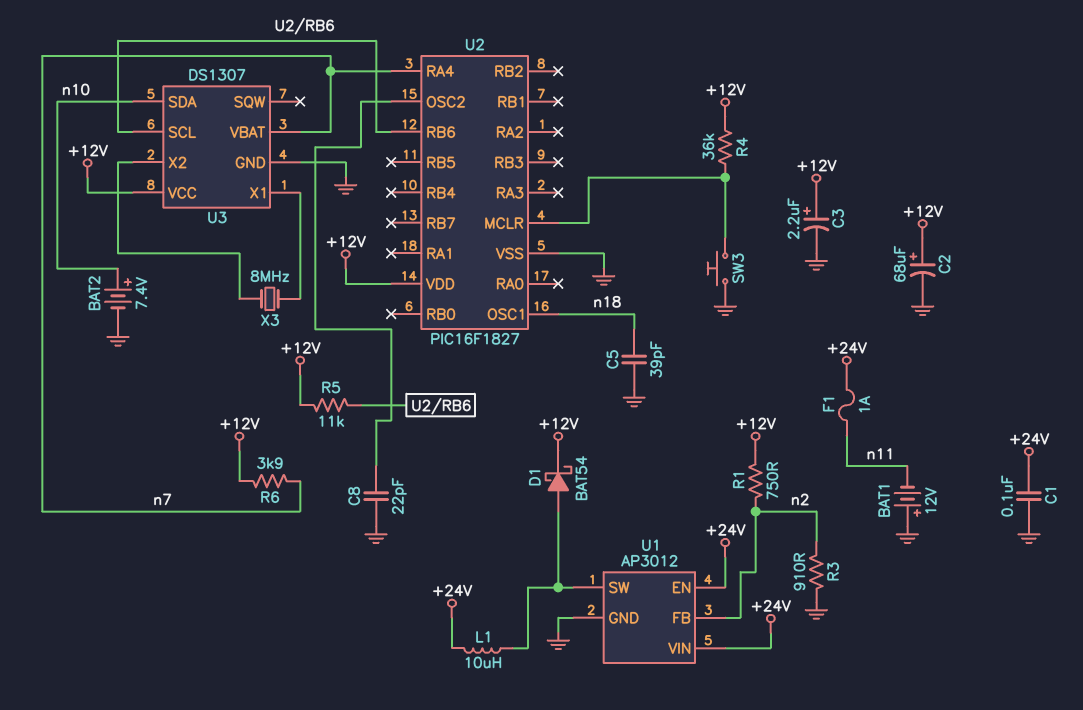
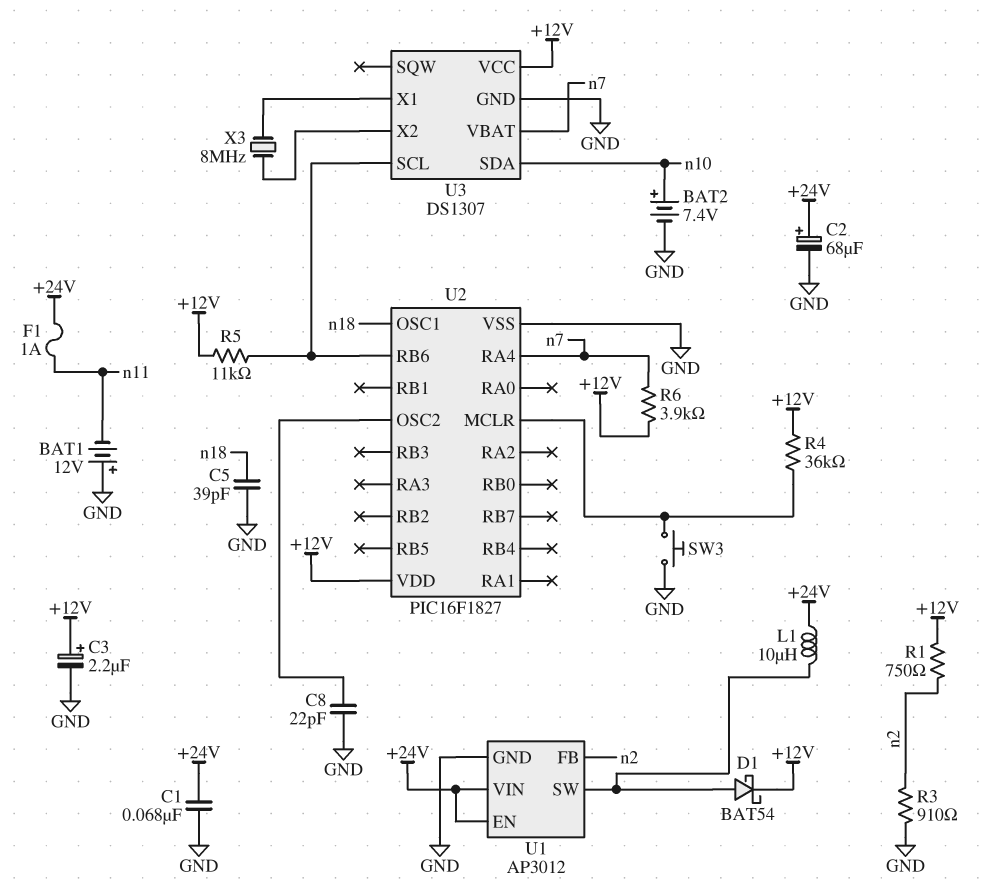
C1: 100nF (+24V, GND) -> 68nF (+24V, GND)
C2: 68uF (plus +12V, minus GND) -> 68uF (plus +24V, minus GND)

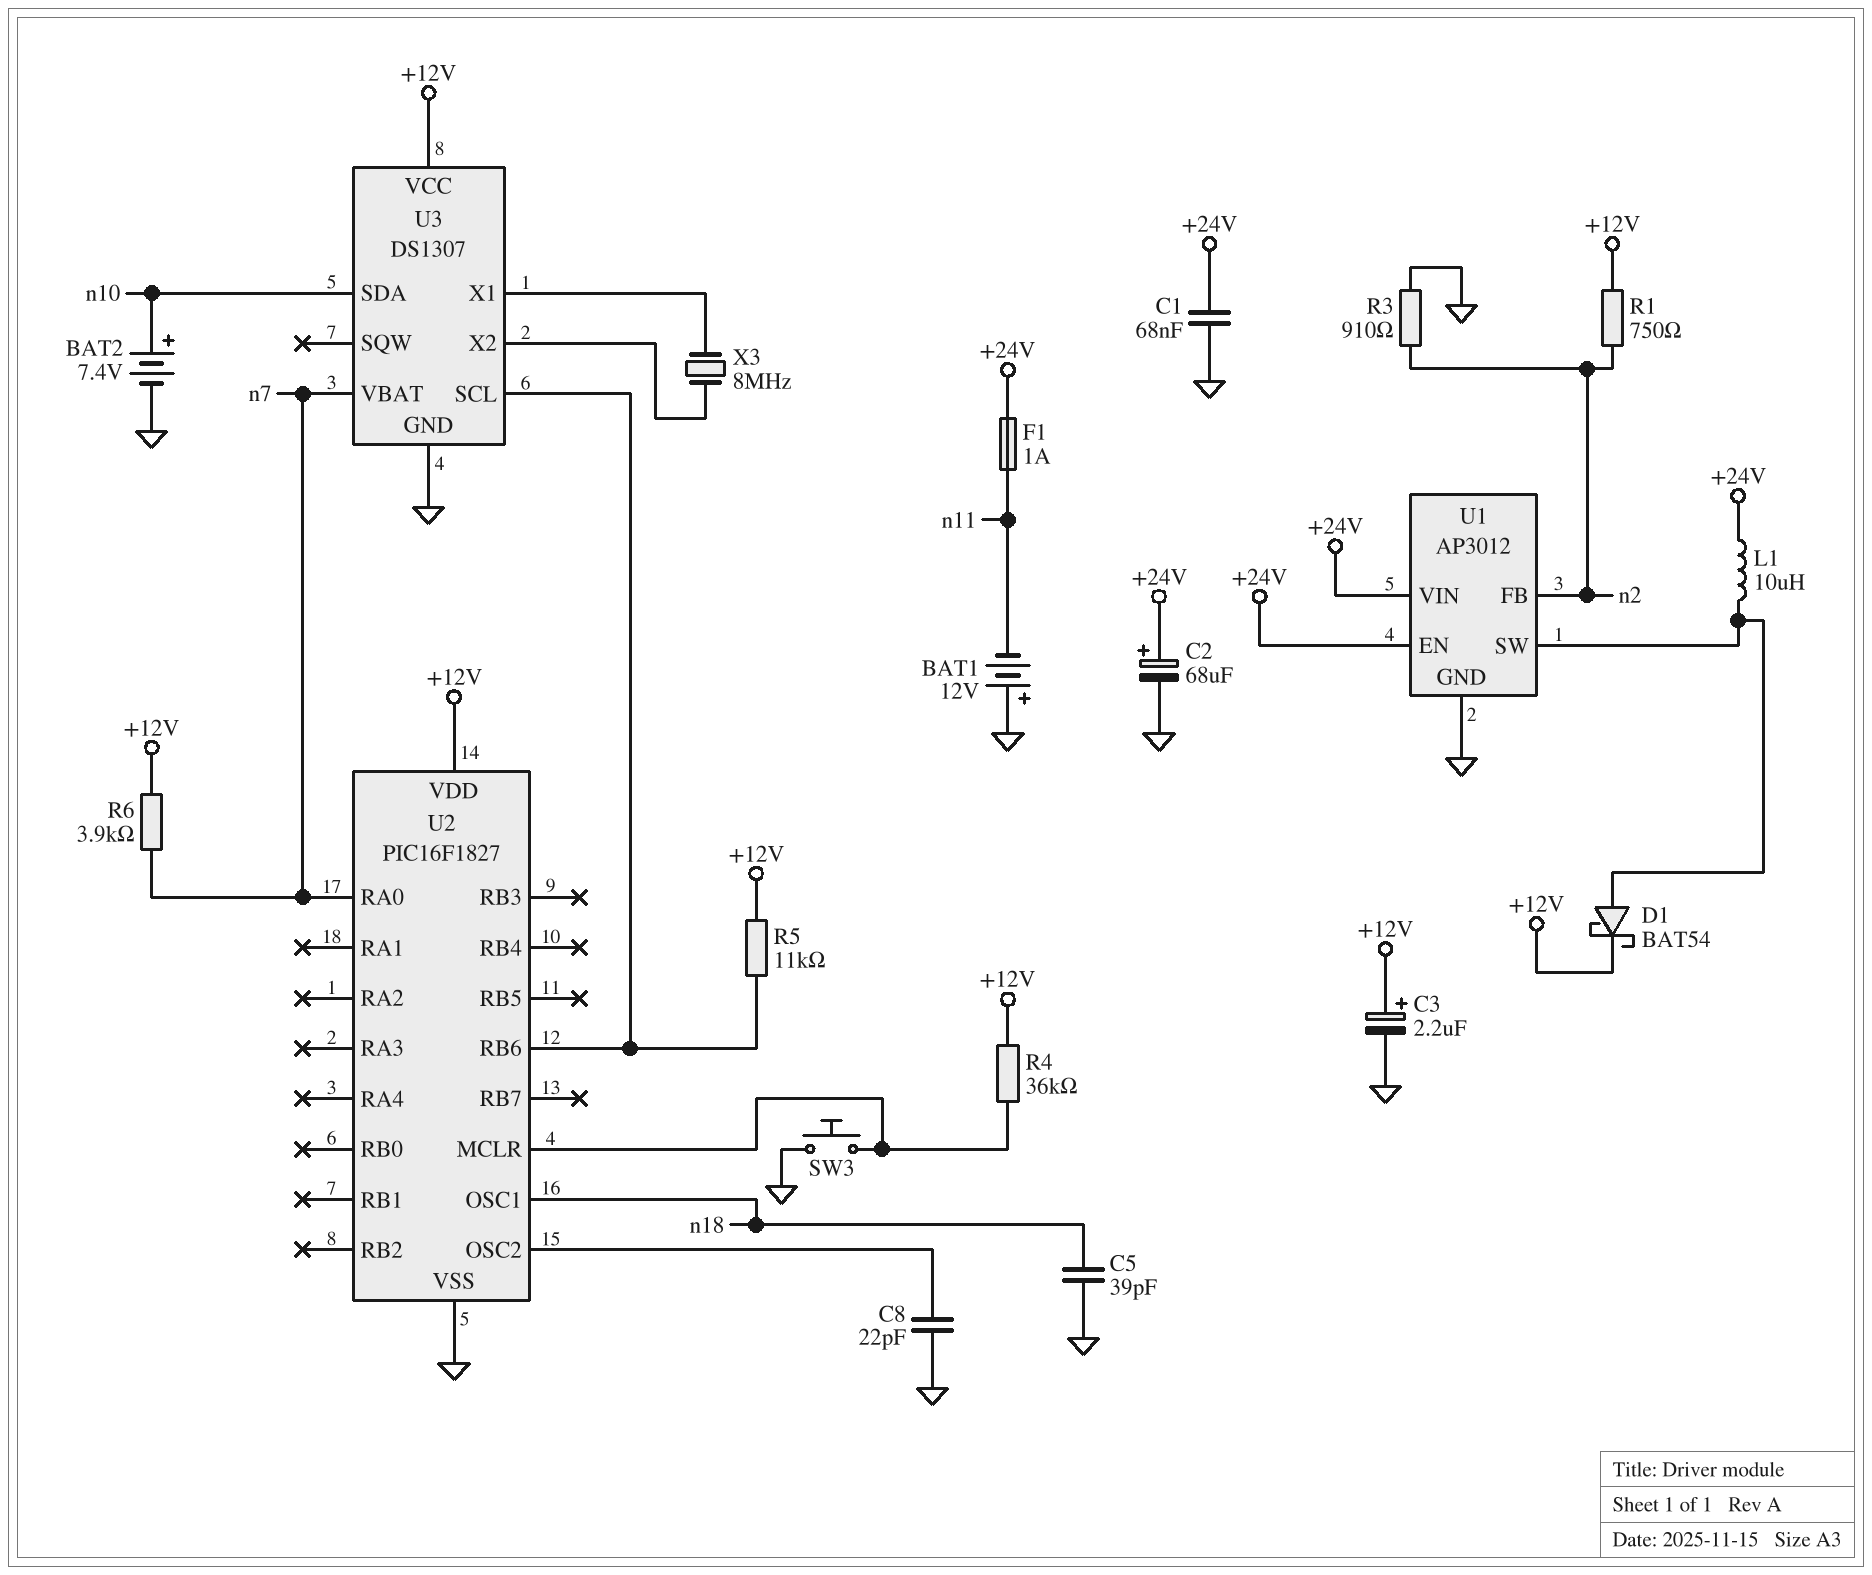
U2 pin RA0: none -> n7
U2 pin RA4: n7 -> none

